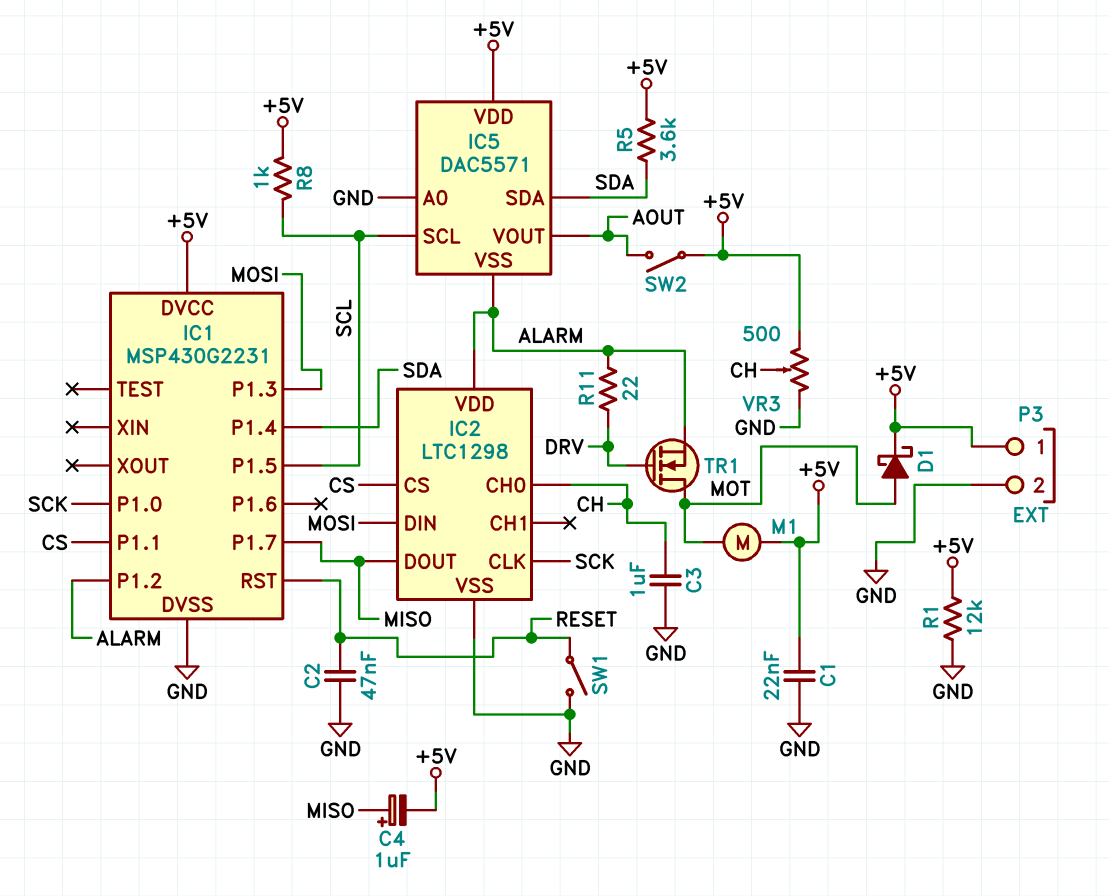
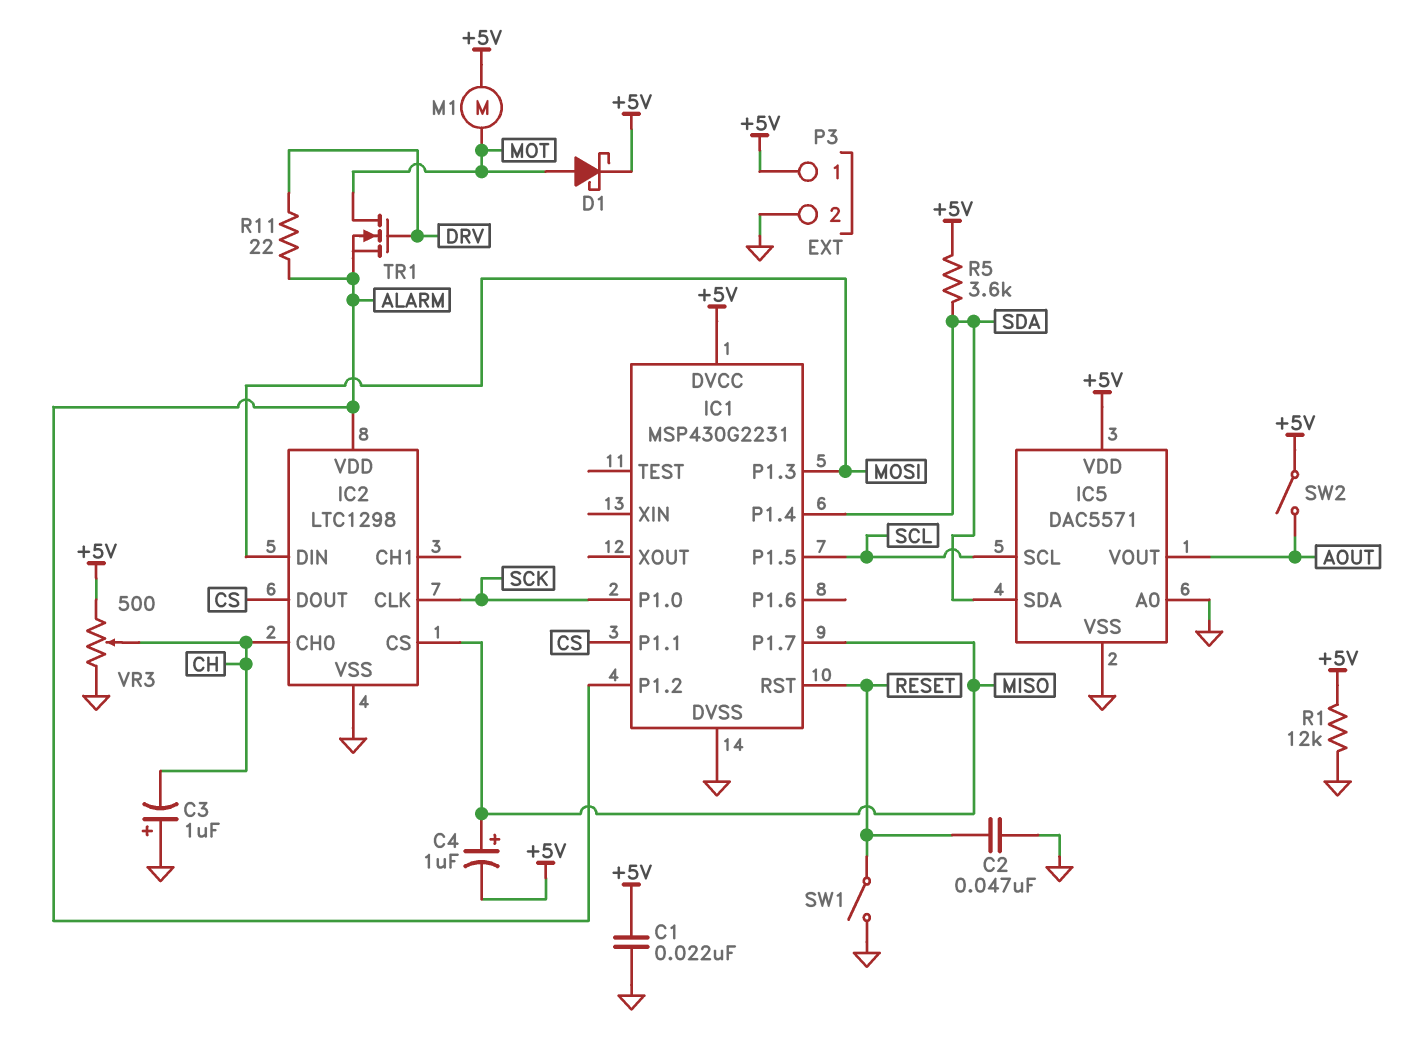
C3: 1uF (CH, GND) -> 1uF (plus GND, minus CH)
IC2 pin CS: CS -> MISO
IC2 pin DOUT: MISO -> CS
IC5 pin VSS: ALARM -> GND
R8: 1k (+5V, SCL) -> none

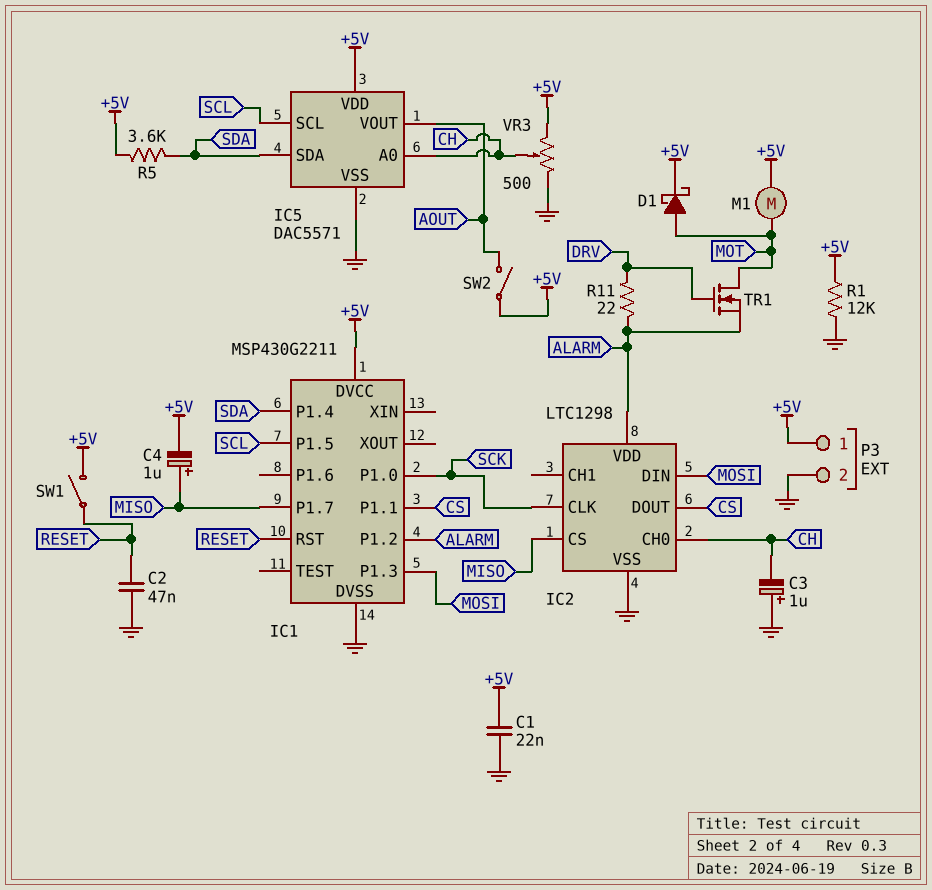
IC1: MSP430G2231 -> MSP430G2211
IC5 pin A0: GND -> CH
SW1: switch (GND, RESET) -> switch (+5V, RESET)

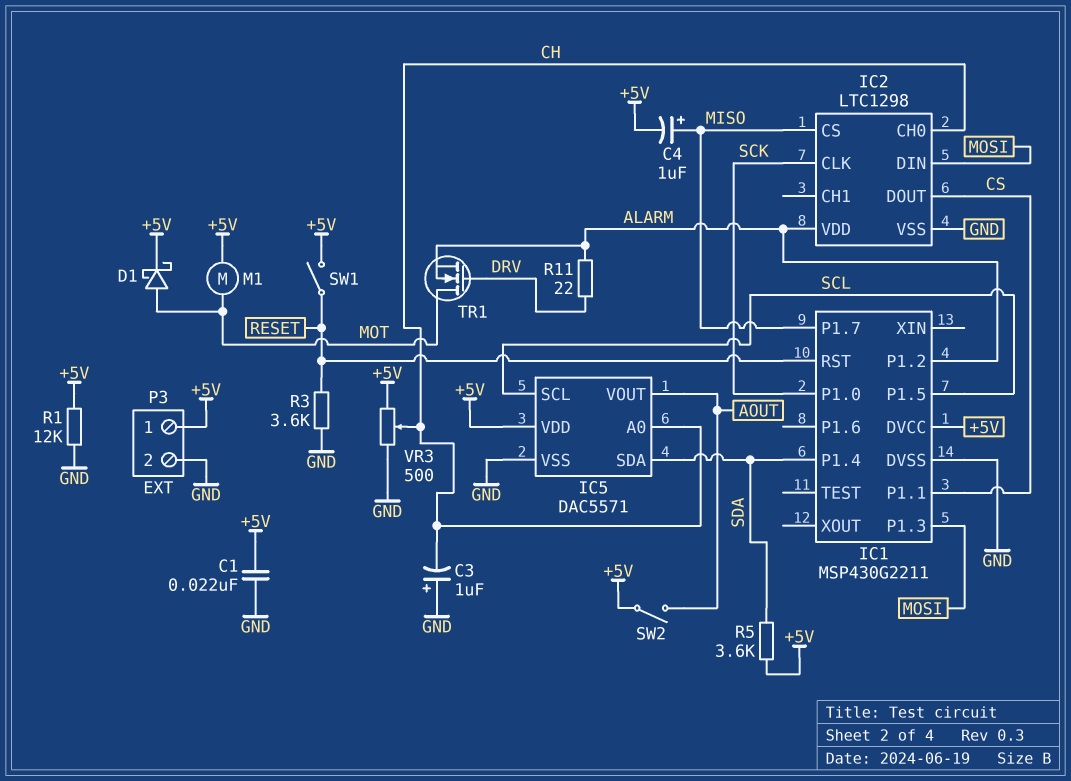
C2: 47nF (GND, RESET) -> none
R3: none -> 3.6k (GND, RESET)

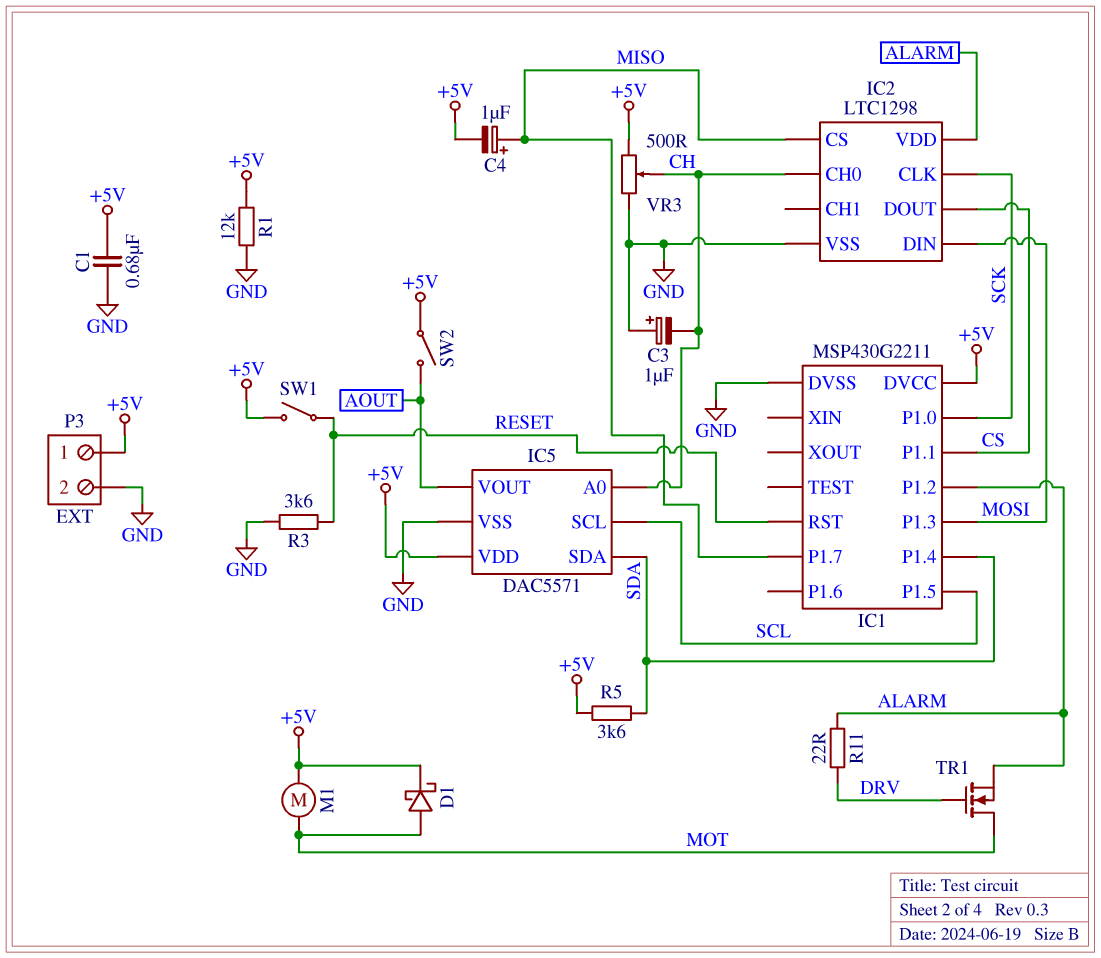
C1: 22nF (+5V, GND) -> 680nF (+5V, GND)

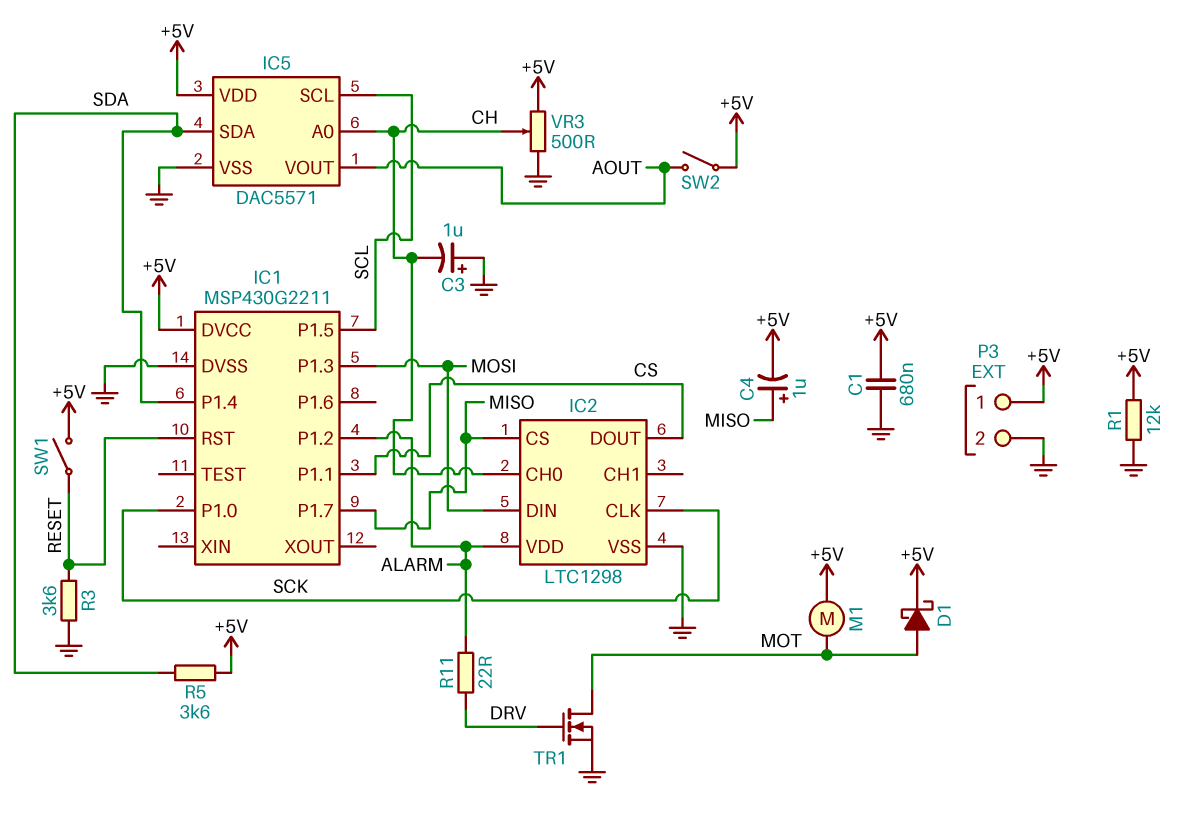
TR1: NMOS (G DRV, D MOT, S ALARM) -> NMOS (G DRV, D MOT, S GND)

